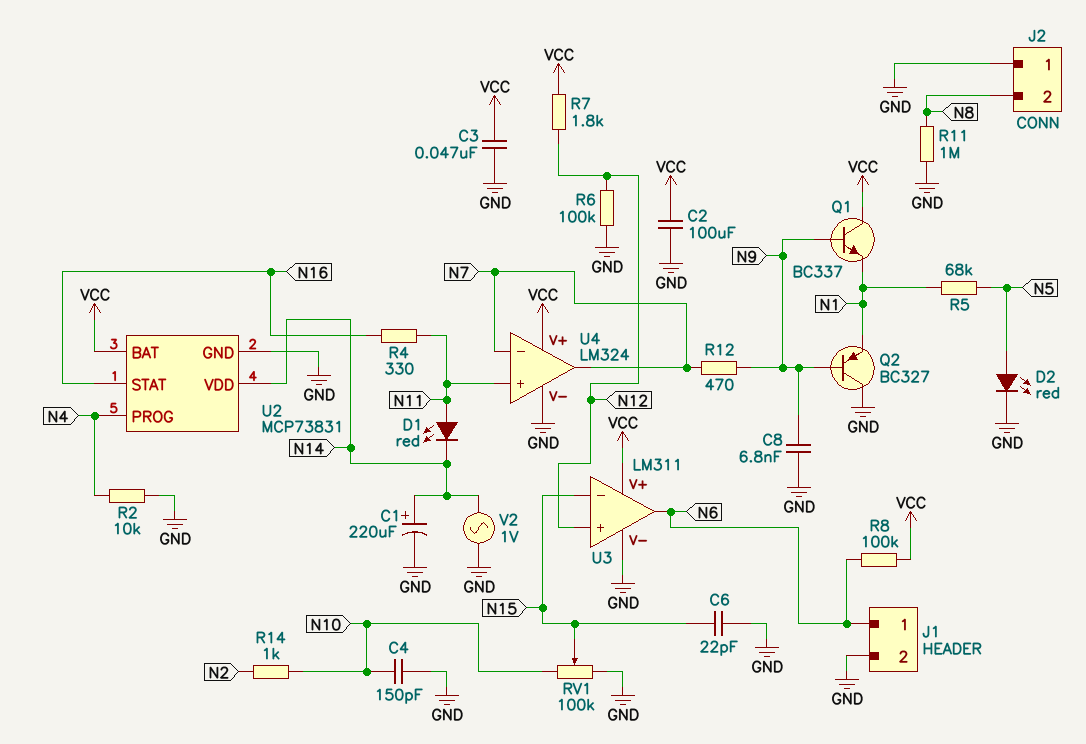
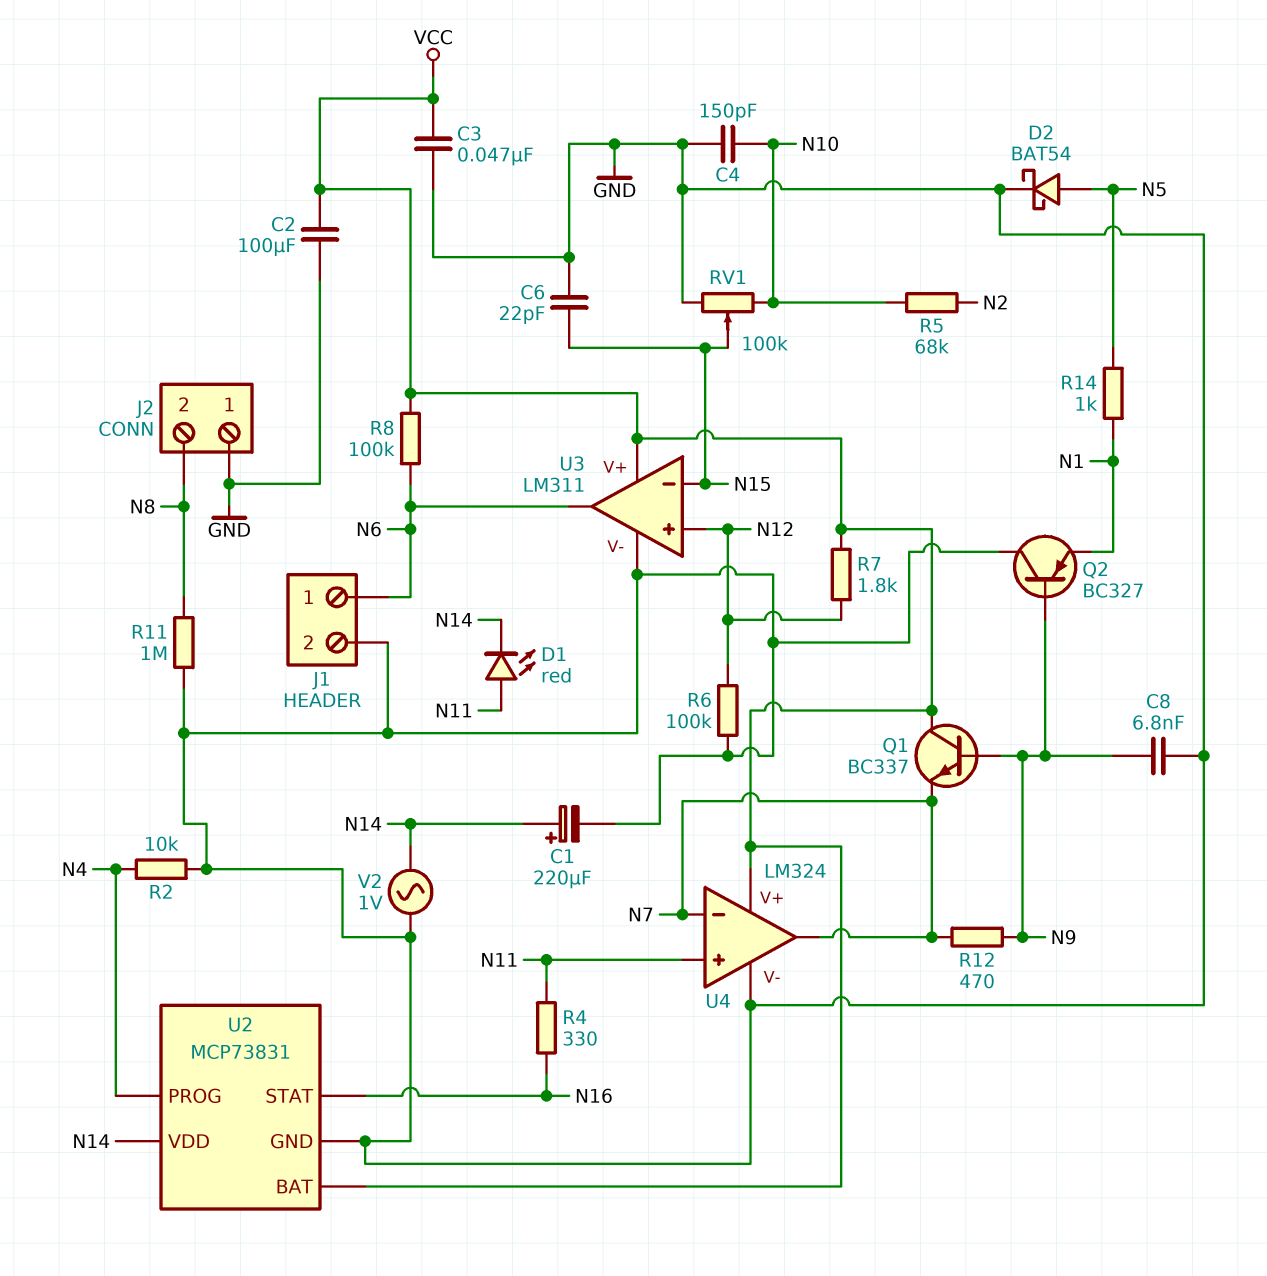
D2: LED red (A N5, K GND) -> schottky BAT54 (A N5, K GND)
Q1: NPN BC337 (B N9, C VCC, E N1) -> NPN BC337 (B N9, C VCC, E N7)
R5: 68k (N1, N5) -> 68k (N2, N10)
R14: 1k (N2, N10) -> 1k (N1, N5)

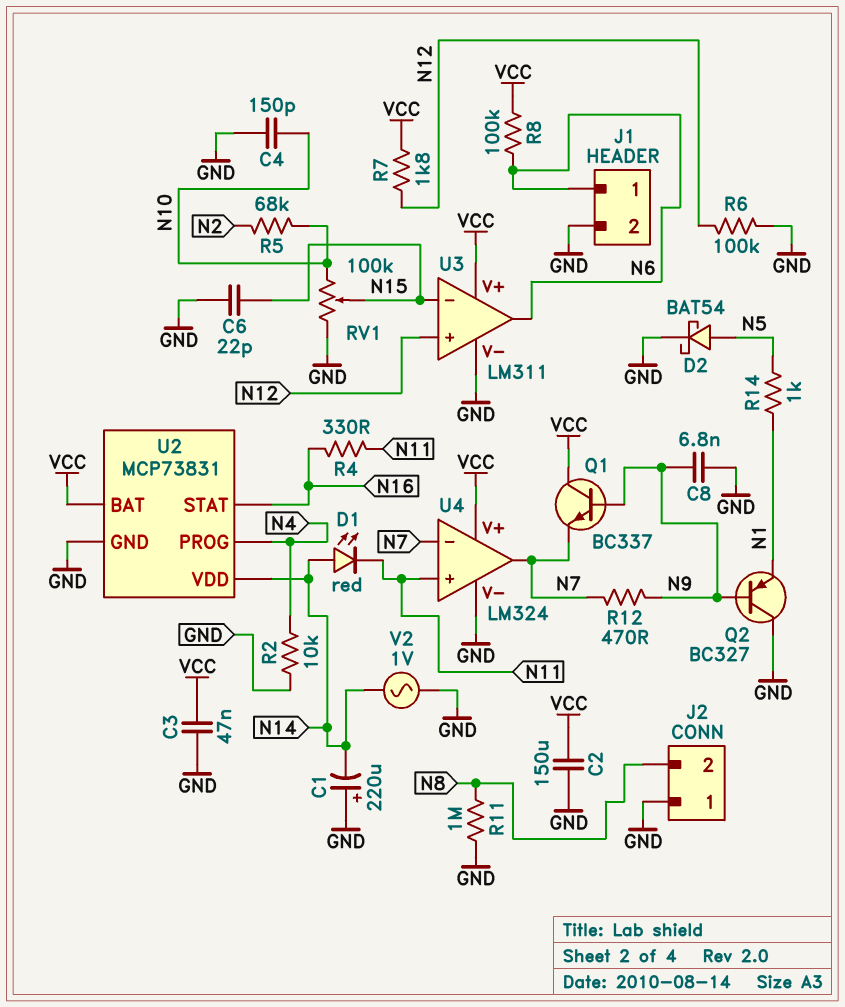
C1: 220uF (plus N14, minus GND) -> 220uF (plus GND, minus N14)
C2: 100uF (GND, VCC) -> 150uF (GND, VCC)
D1: LED red (A N11, K N14) -> LED red (A N14, K N11)

